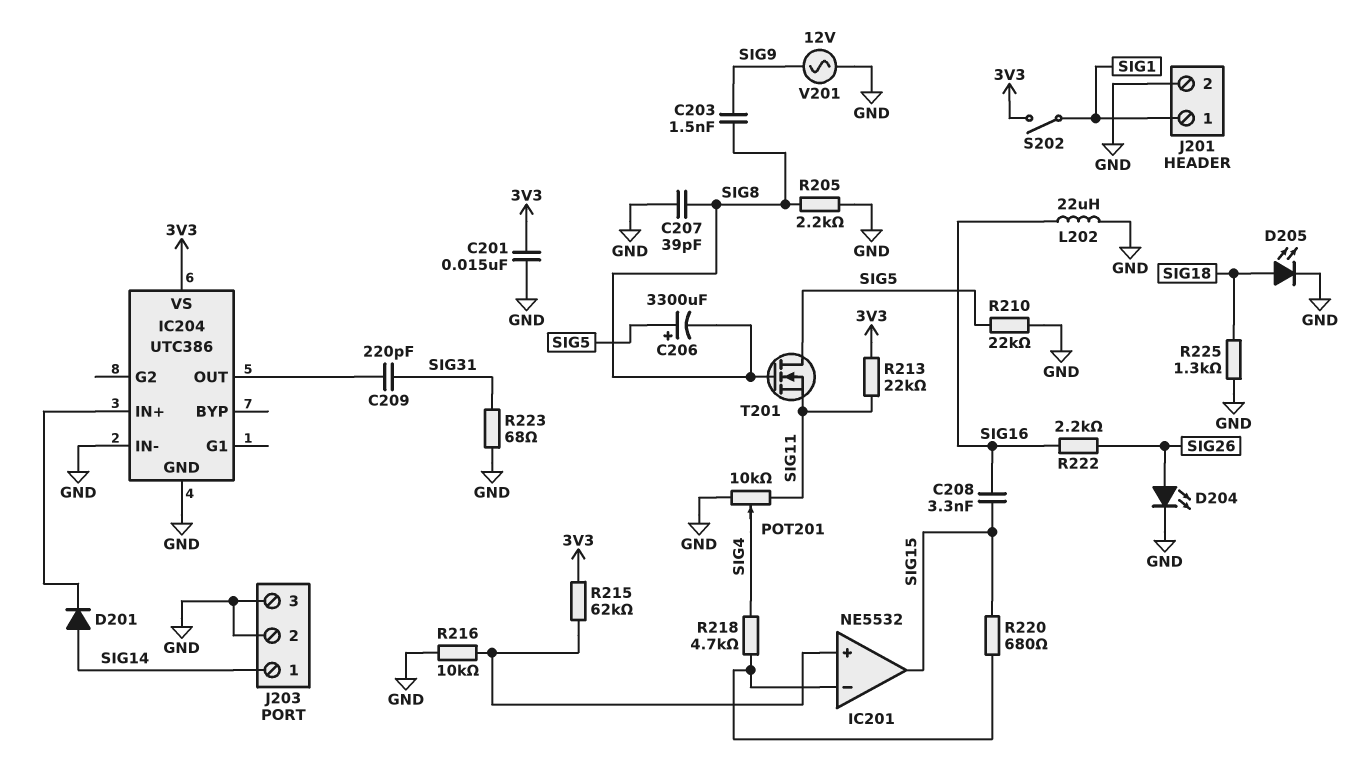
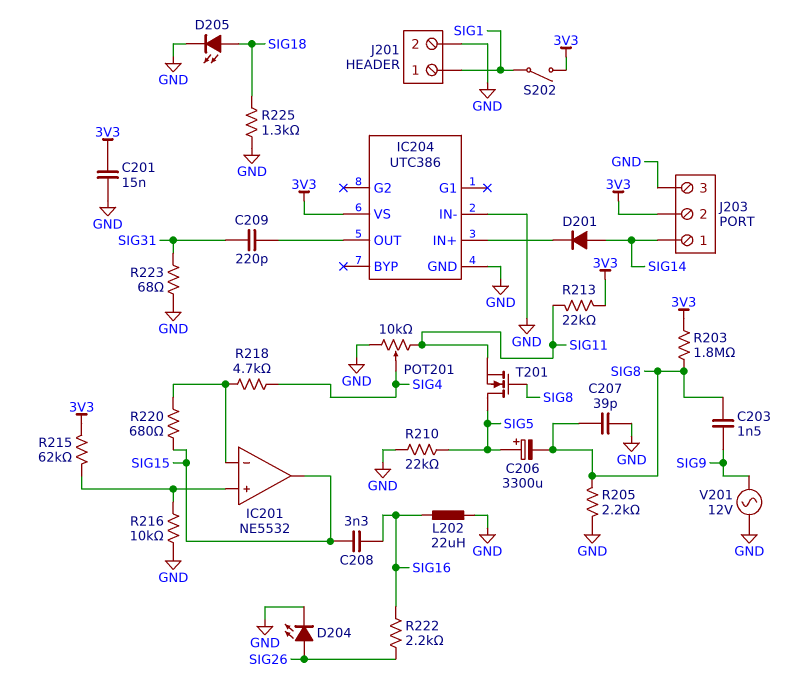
J203 pin 2: GND -> 3V3
R203: none -> 1.8M (3V3, SIG8)

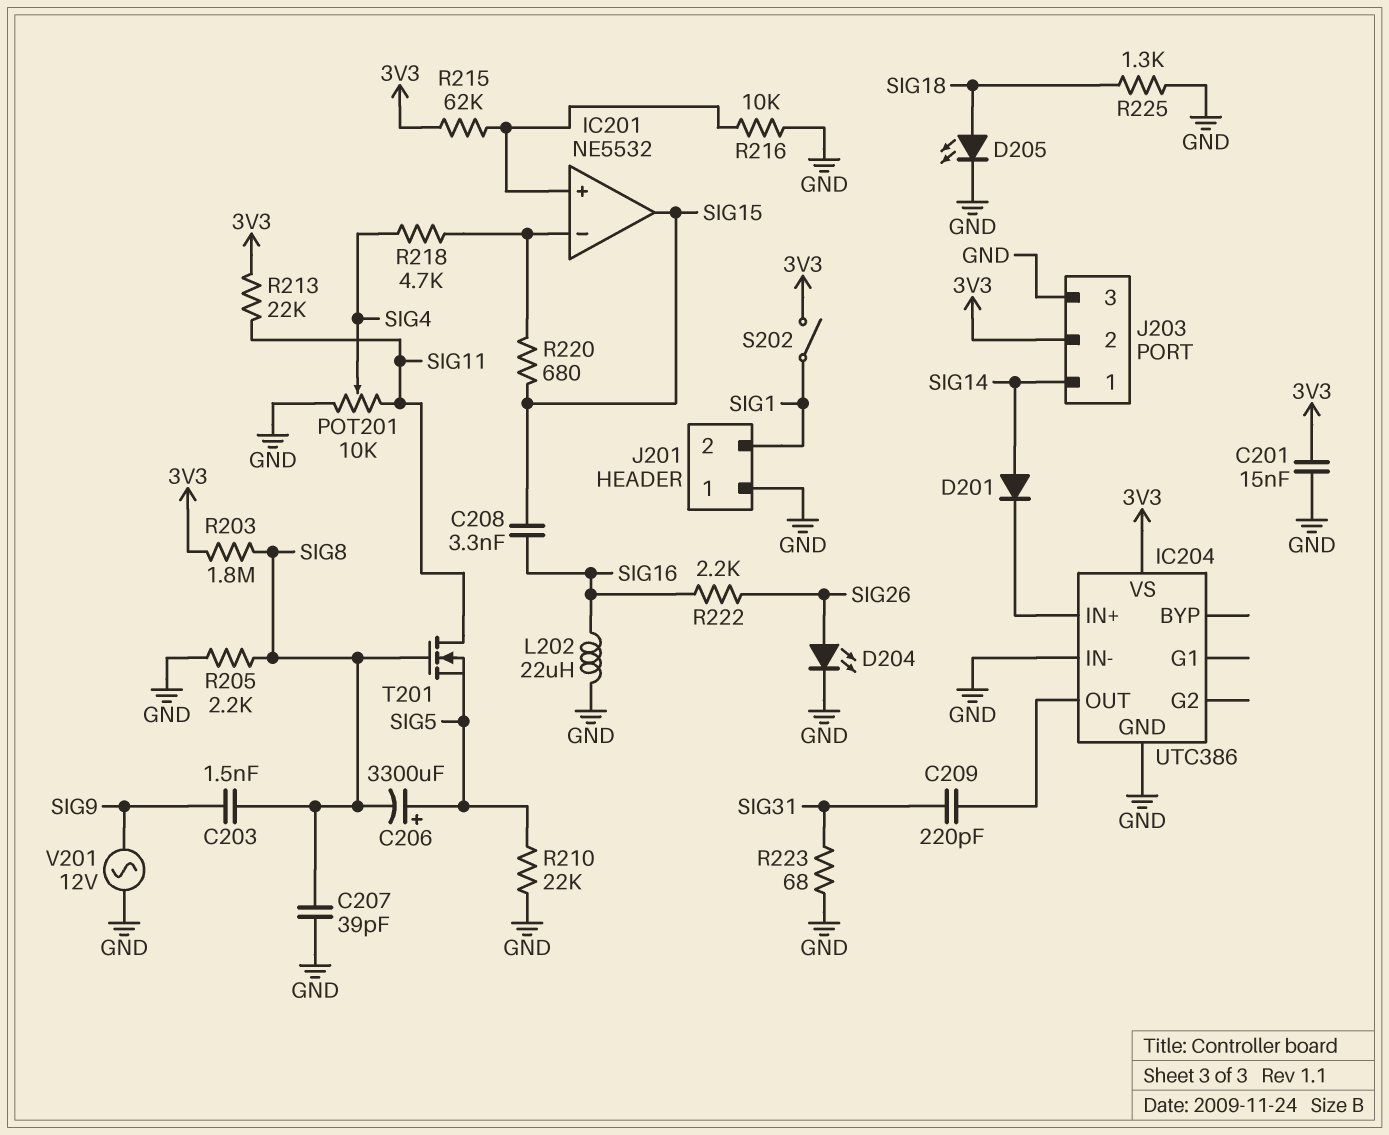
J201 pin 1: SIG1 -> GND
J201 pin 2: GND -> SIG1
T201: NMOS (G SIG8, D SIG5, S SIG11) -> NMOS (G SIG8, D SIG11, S SIG5)

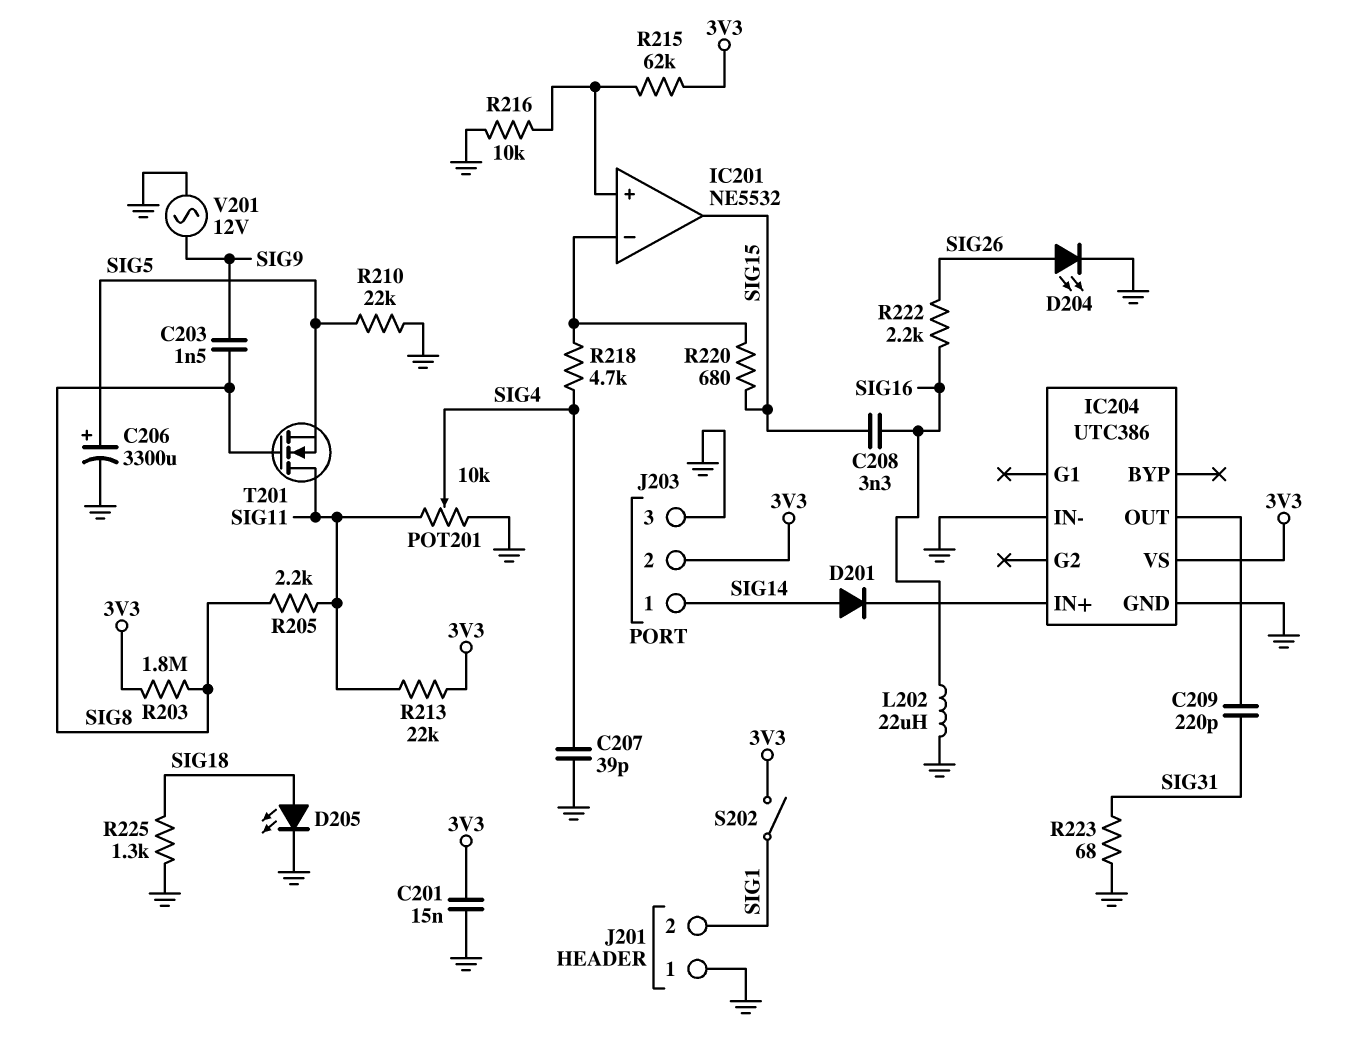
C206: 3300uF (plus SIG5, minus SIG8) -> 3300uF (plus SIG5, minus GND)
C207: 39pF (GND, SIG8) -> 39pF (GND, SIG4)
R205: 2.2k (GND, SIG8) -> 2.2k (SIG8, SIG11)

